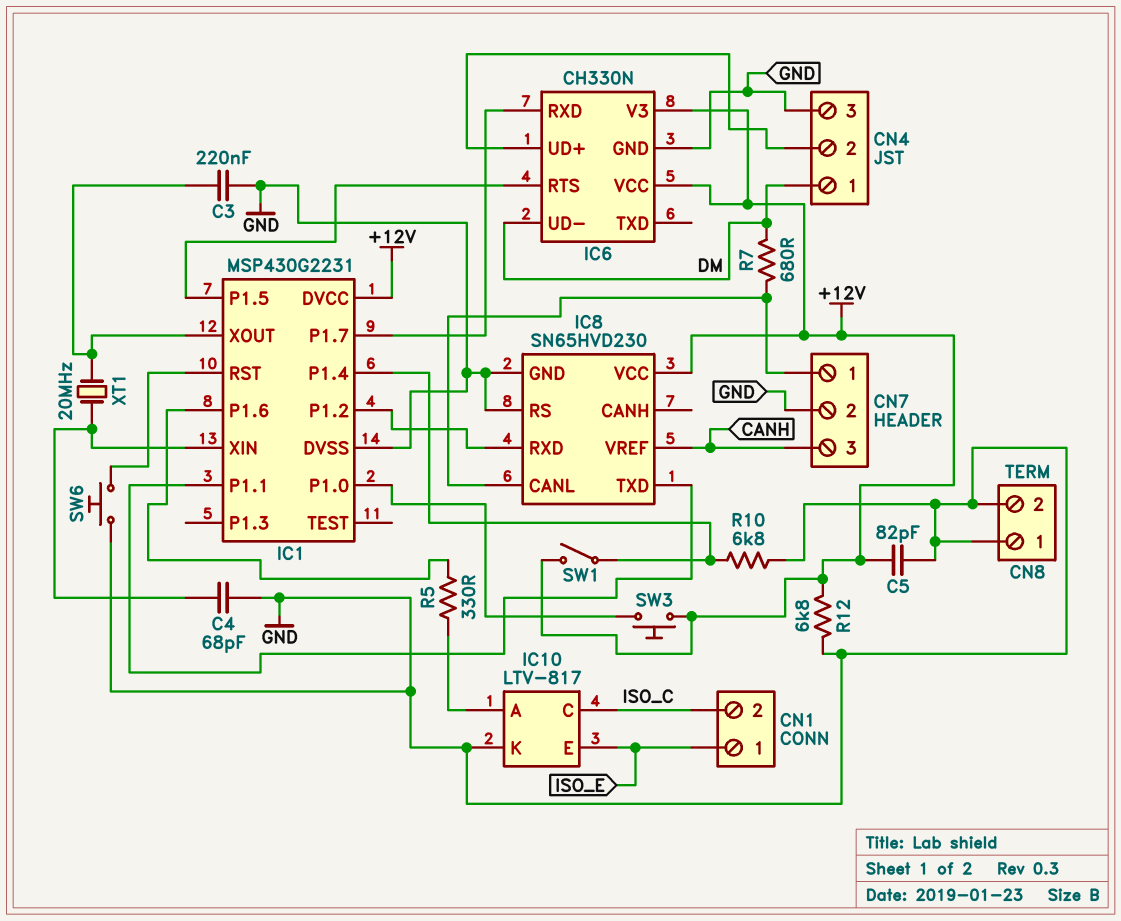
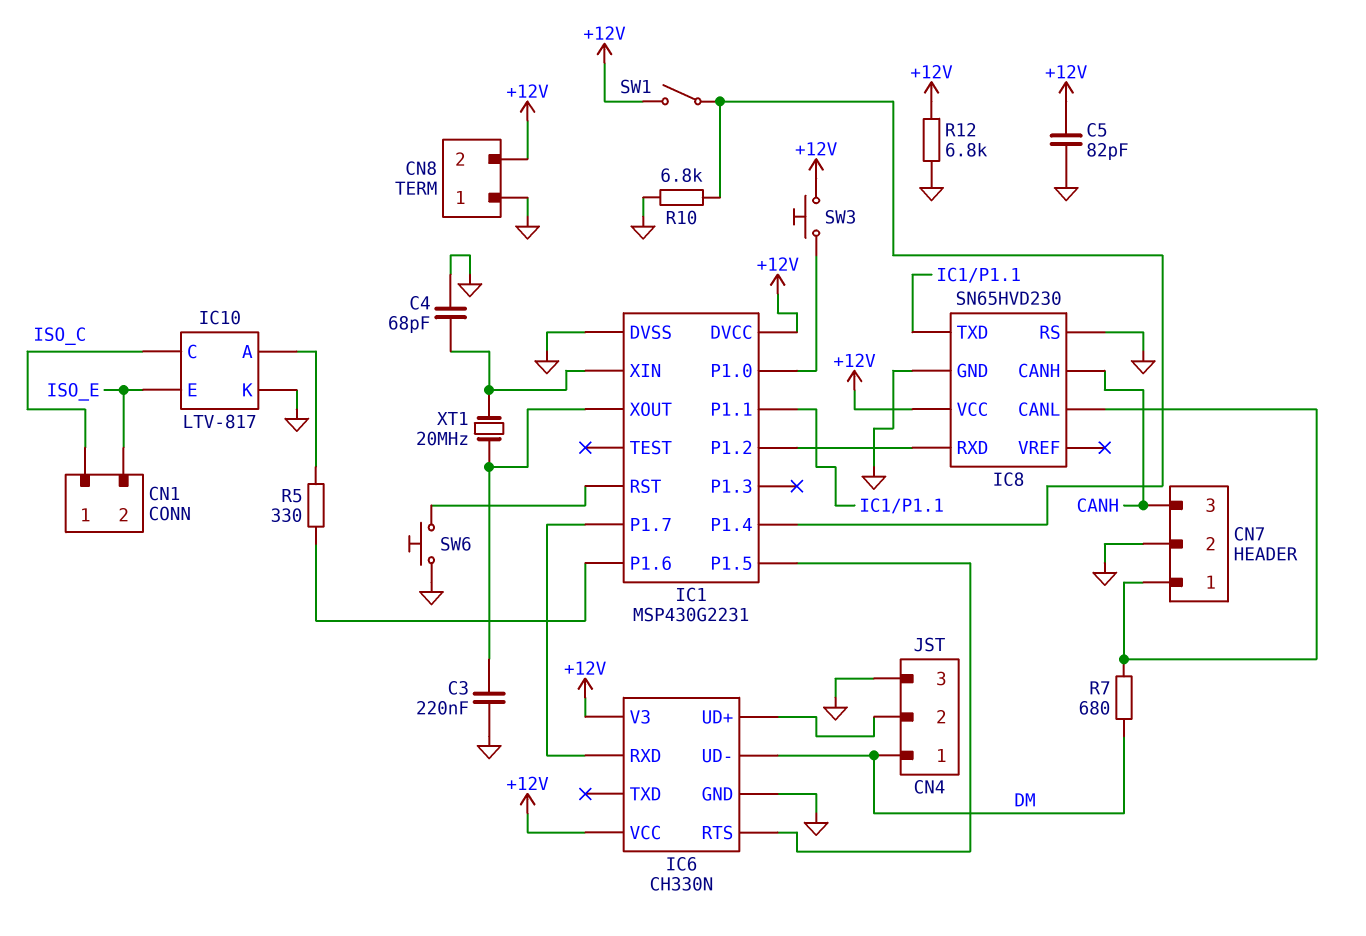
CN1 pin 1: ISO_E -> ISO_C
CN1 pin 2: ISO_C -> ISO_E
CN8 pin 2: GND -> +12V
IC8 pin CANH: none -> CANH
IC8 pin VREF: CANH -> none

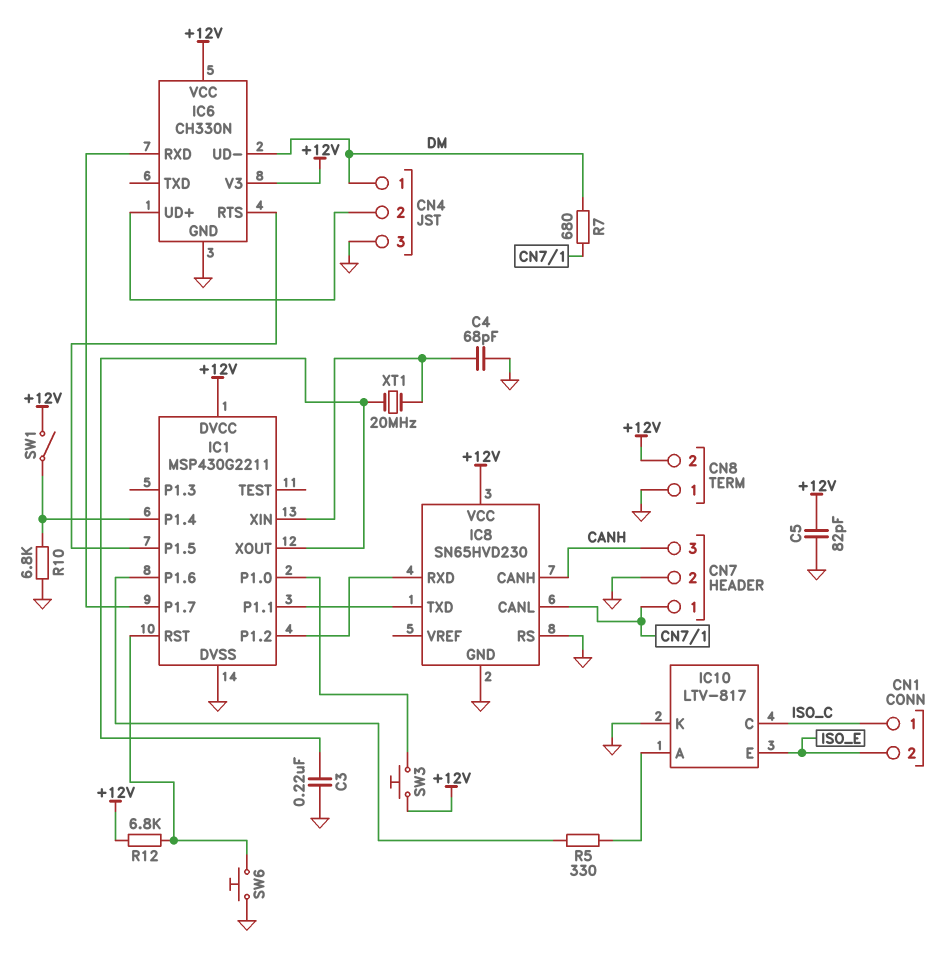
IC1: MSP430G2231 -> MSP430G2211
R12: 6.8k (+12V, GND) -> 6.8k (+12V, IC1/RST)

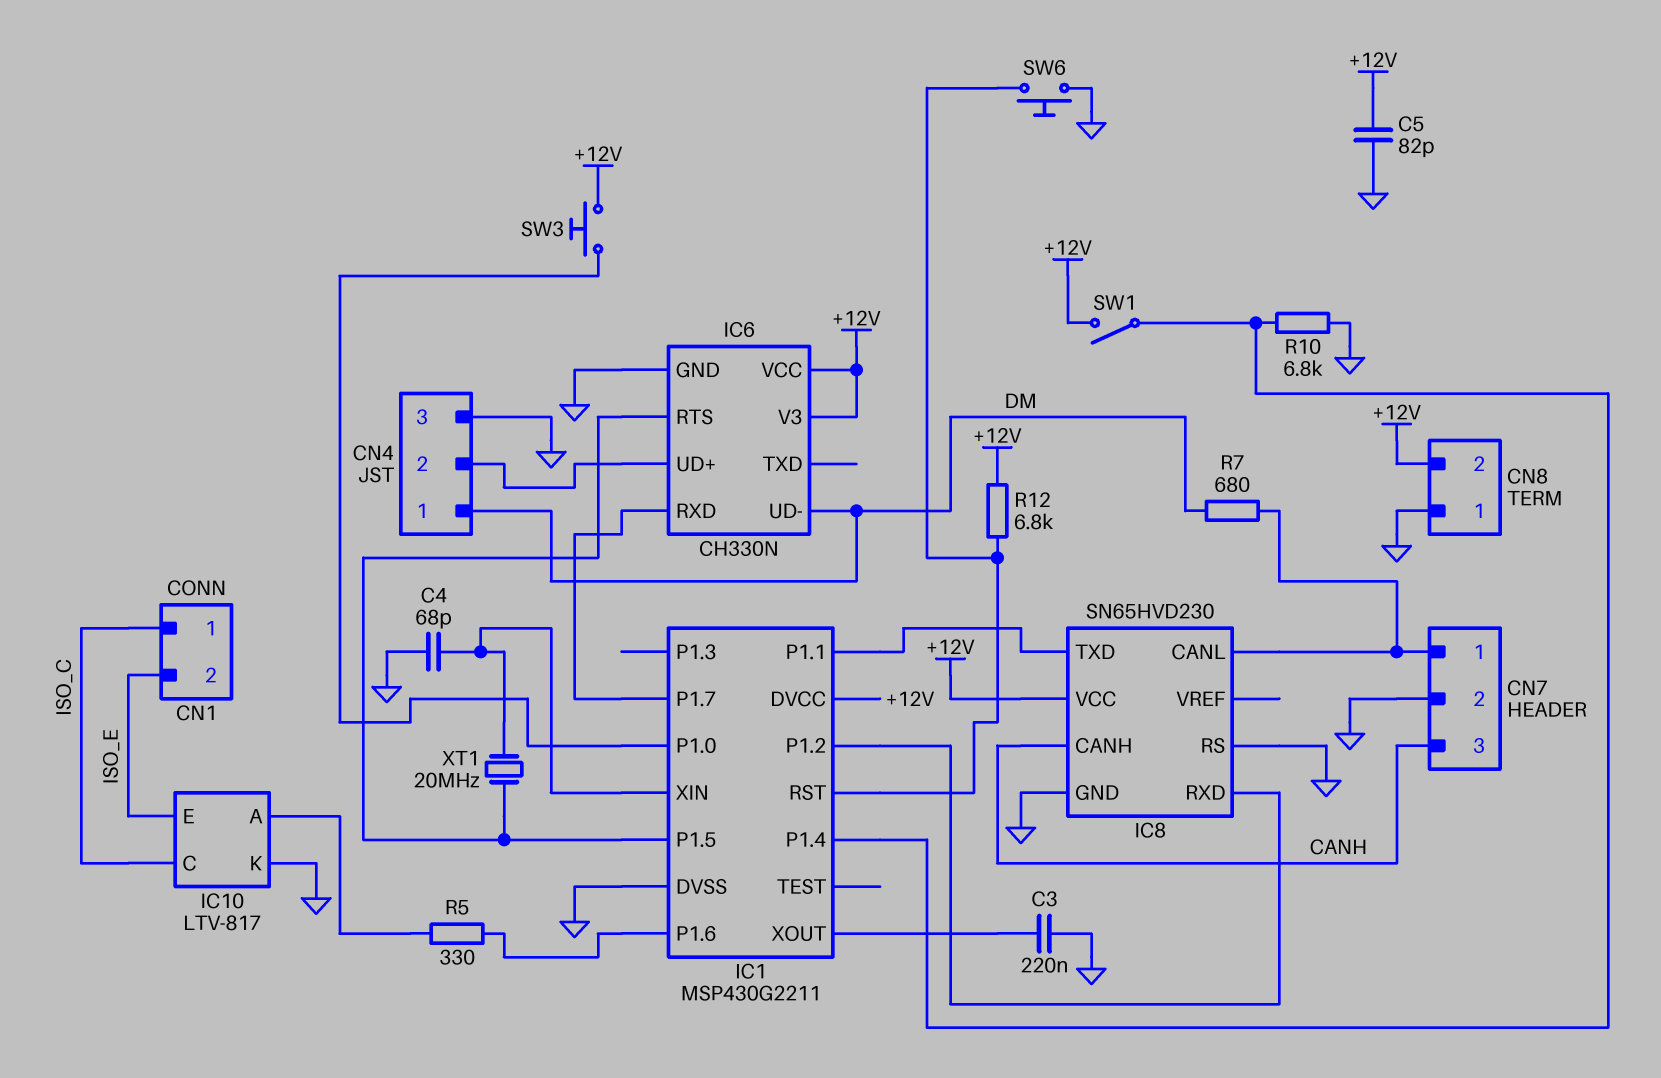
XT1: 20MHz (IC1/XIN, IC1/XOUT) -> 20MHz (IC1/P1.5, IC1/XIN)

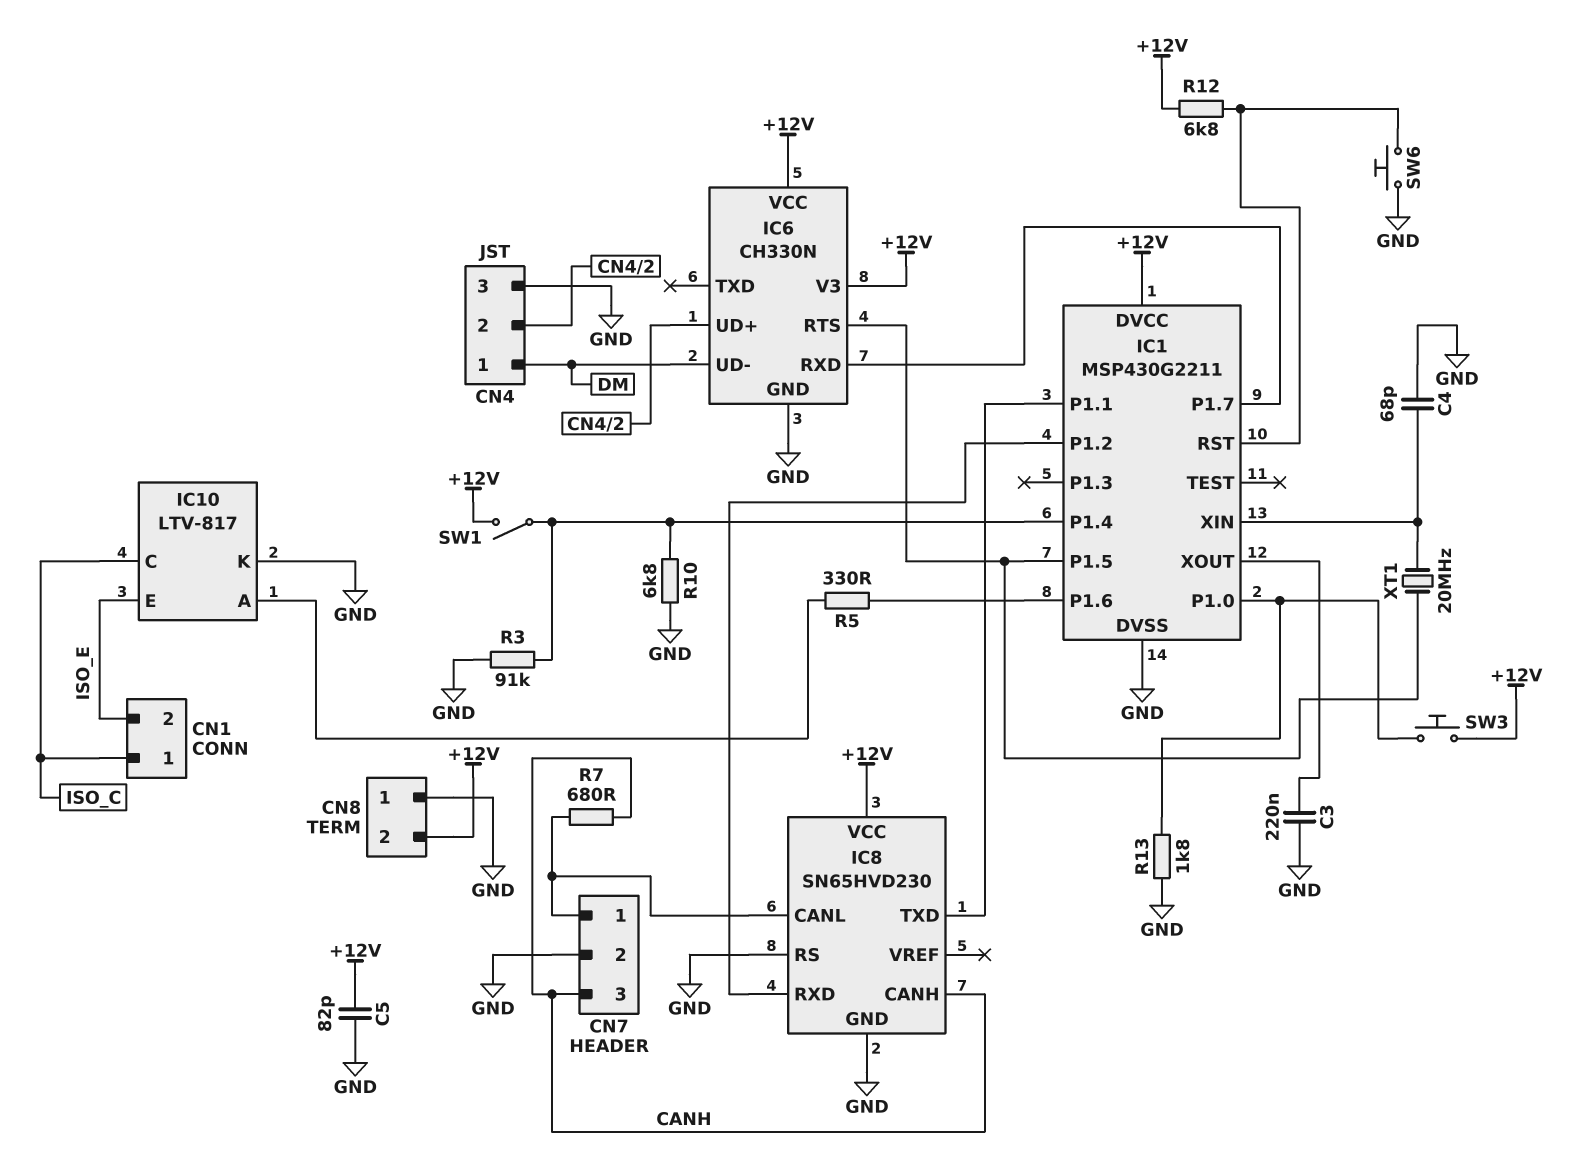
R3: none -> 91k (GND, IC1/P1.4)
R7: 680 (CN7/1, DM) -> 680 (CANH, CN7/1)
R13: none -> 1.8k (GND, IC1/P1.0)

